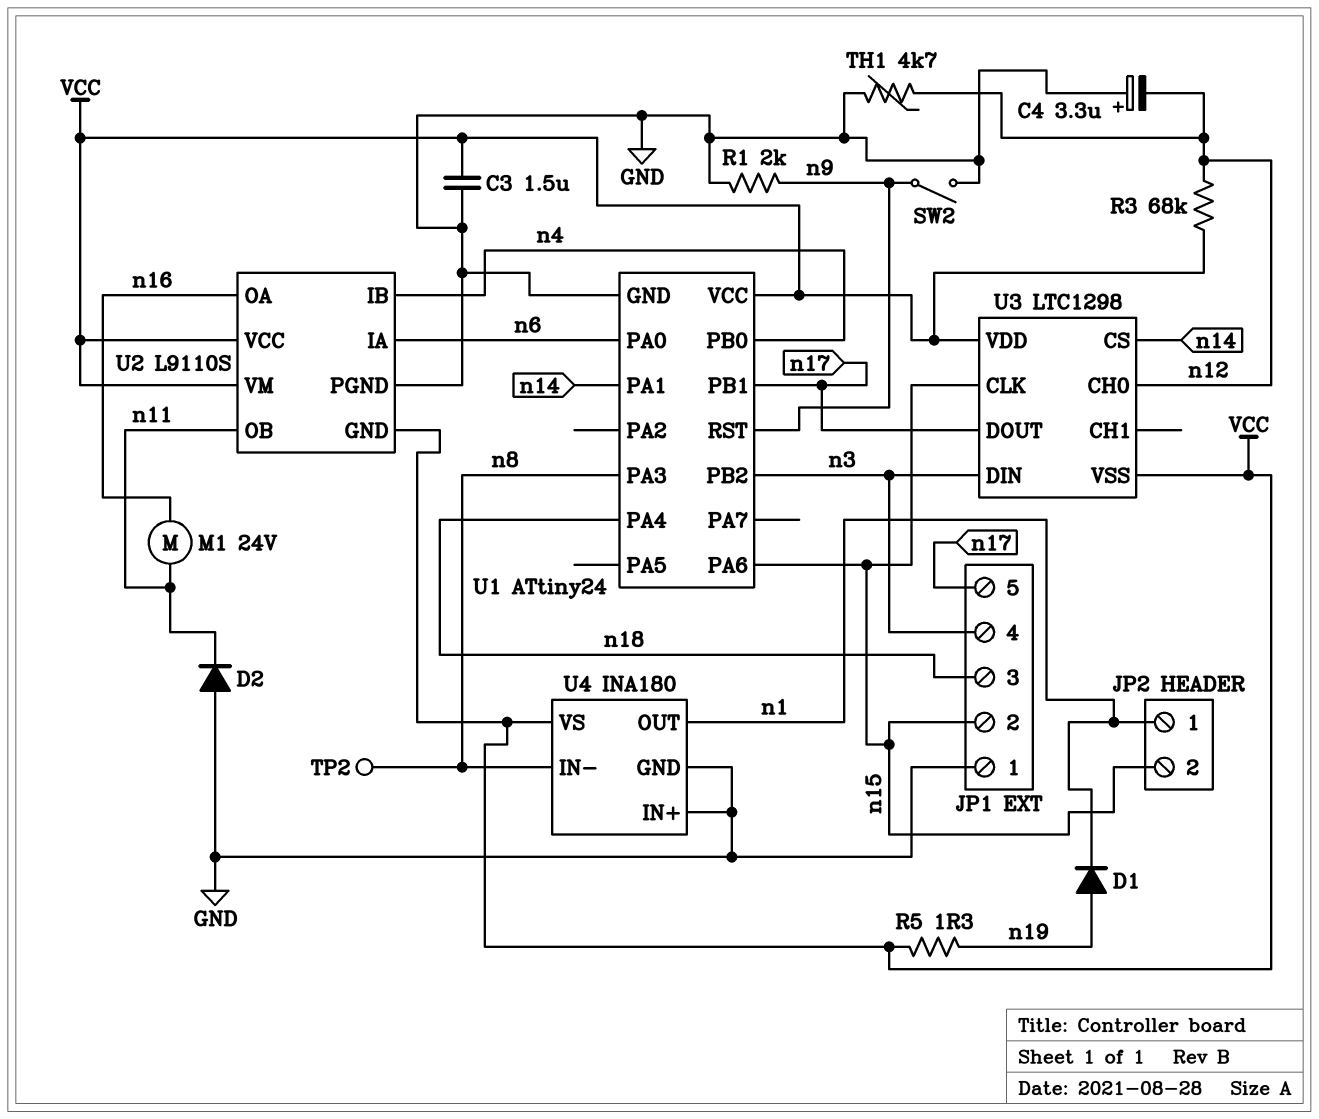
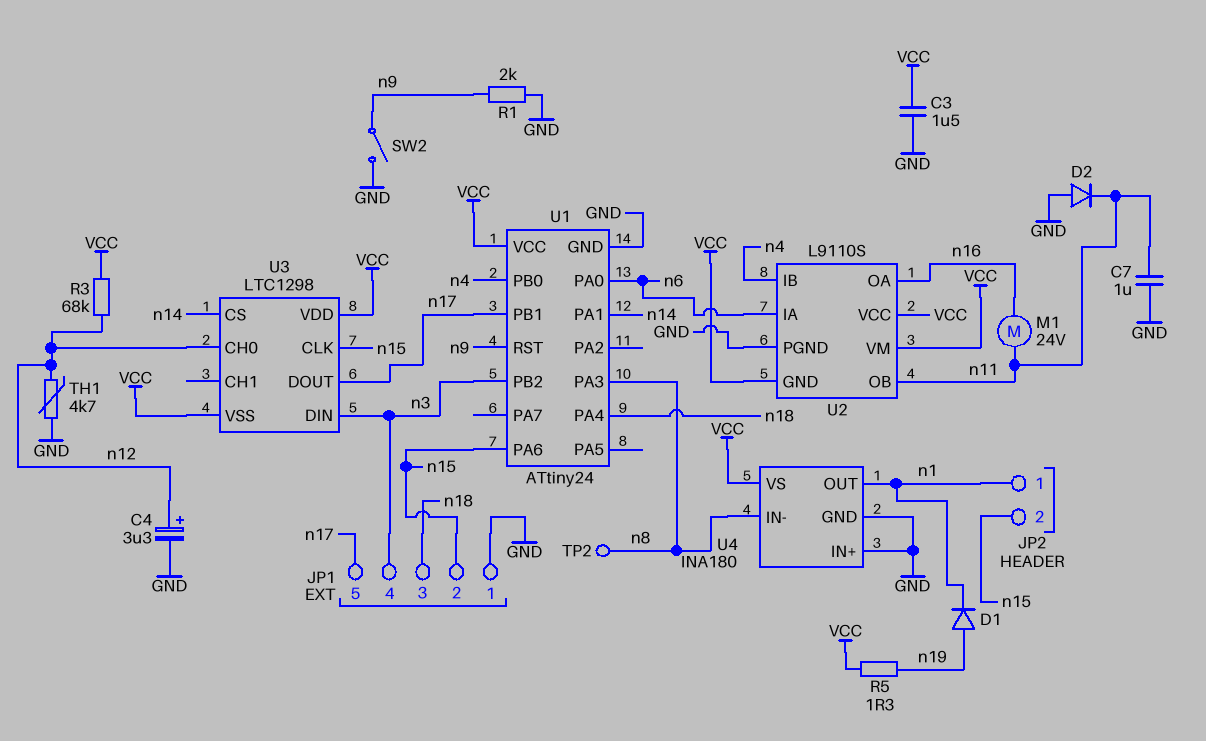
C4: 3.3uF (plus GND, minus n12) -> 3.3uF (plus n12, minus GND)
C7: none -> 1uF (GND, n11)

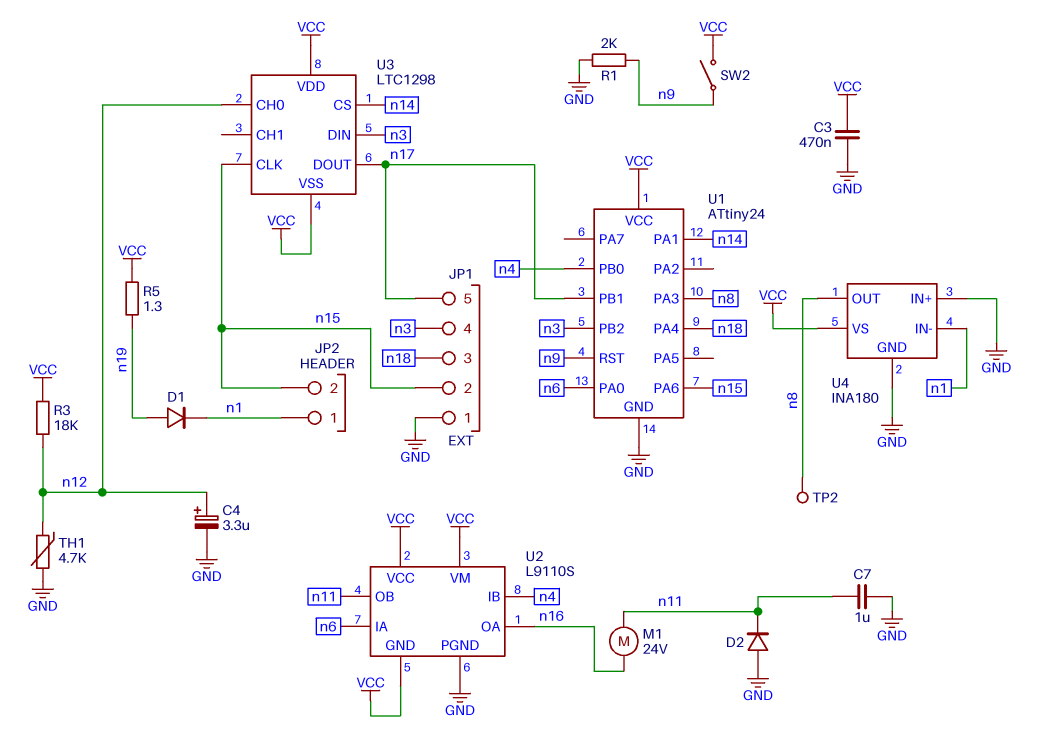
C3: 1.5uF (GND, VCC) -> 470nF (GND, VCC)
R3: 68k (VCC, n12) -> 18k (VCC, n12)
SW2: switch (GND, n9) -> switch (VCC, n9)
U4 pin IN-: n8 -> n1
U4 pin OUT: n1 -> n8

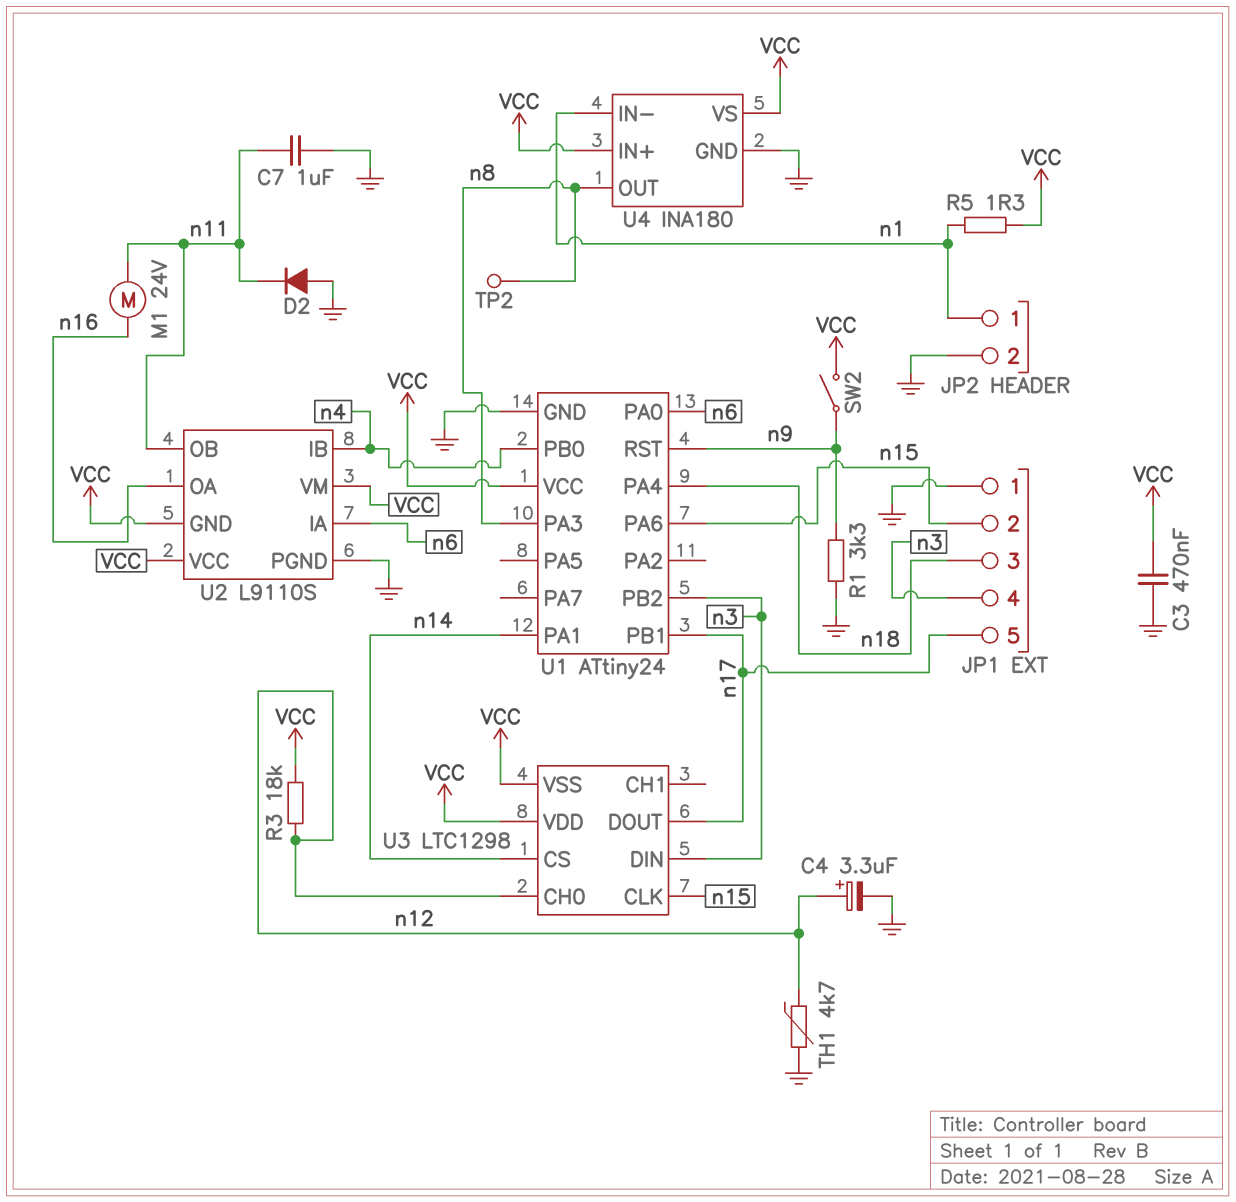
D1: diode (A n19, K n1) -> none
JP2 pin 2: n15 -> GND
R1: 2k (GND, n9) -> 3.3k (GND, n9)
R5: 1.3 (VCC, n19) -> 1.3 (VCC, n1)
U4 pin IN+: GND -> VCC

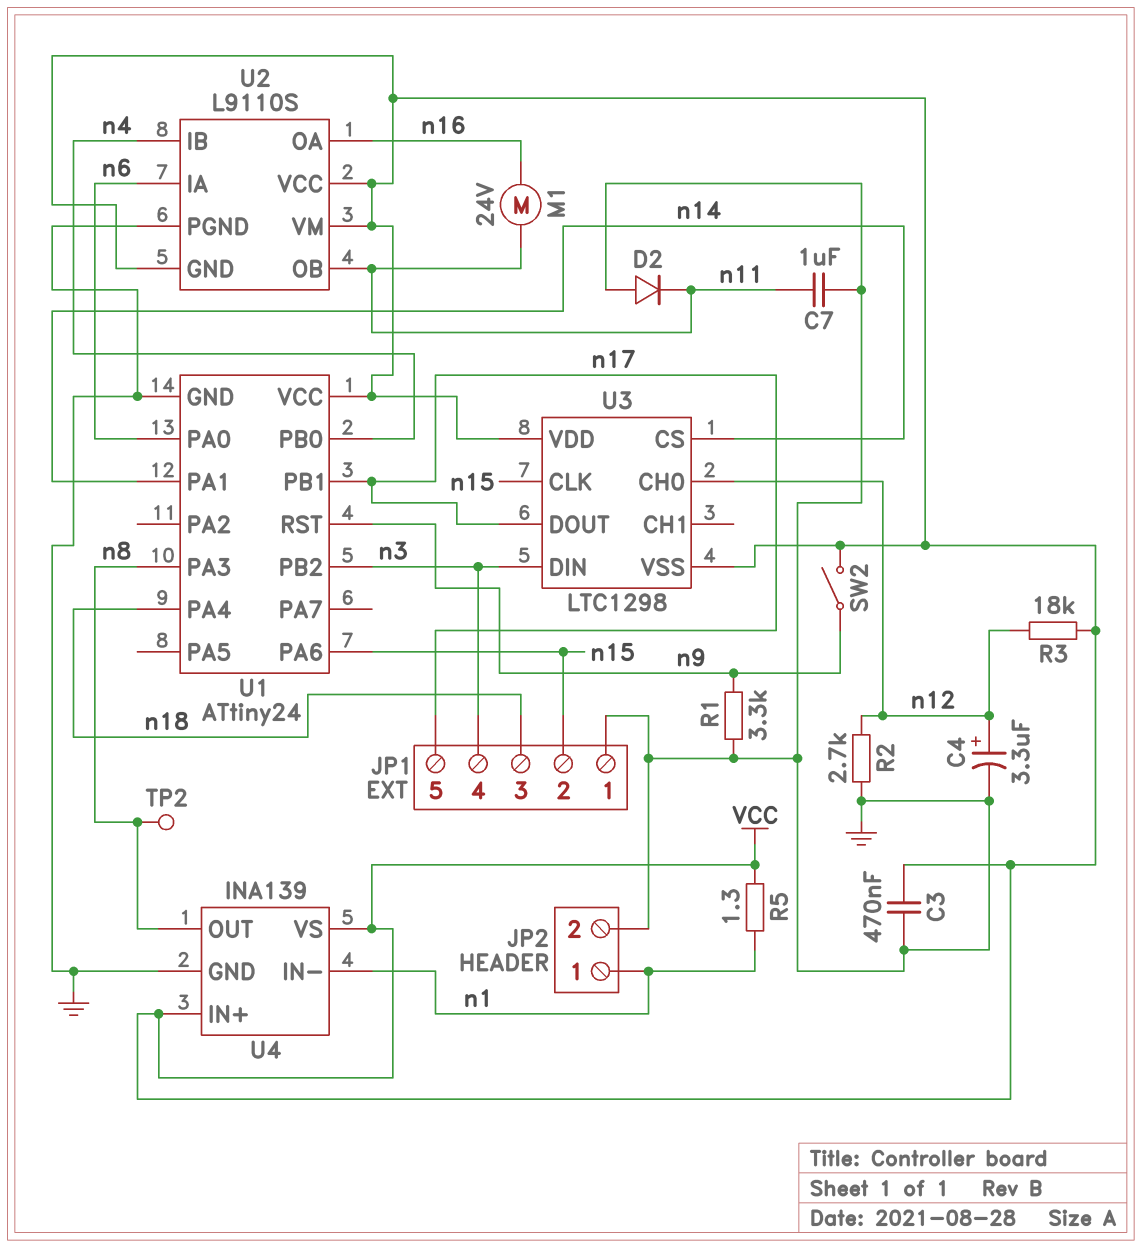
R2: none -> 2.7k (GND, n12)
TH1: 4.7k (GND, n12) -> none
U4: INA180 -> INA139

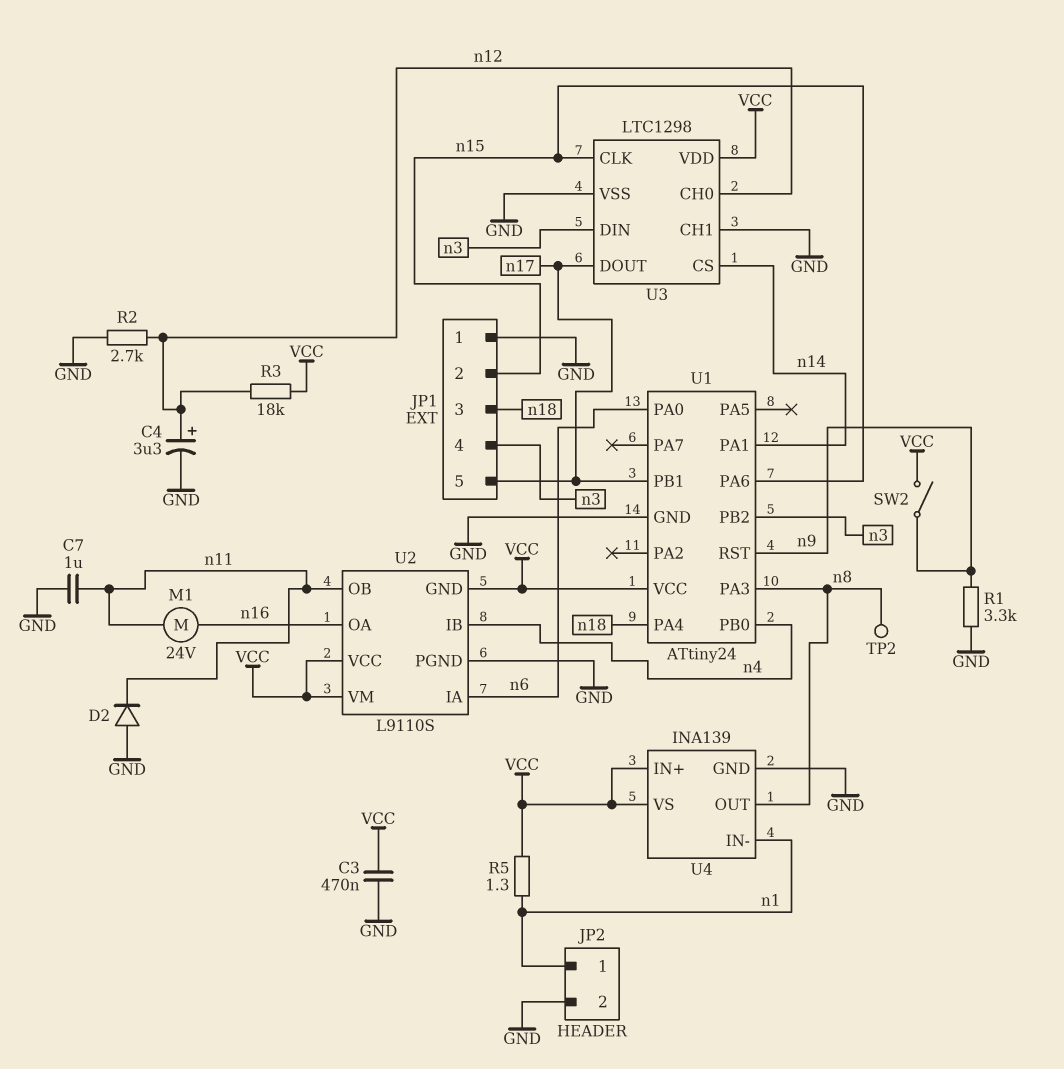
U3 pin CH1: none -> GND
U3 pin VSS: VCC -> GND

